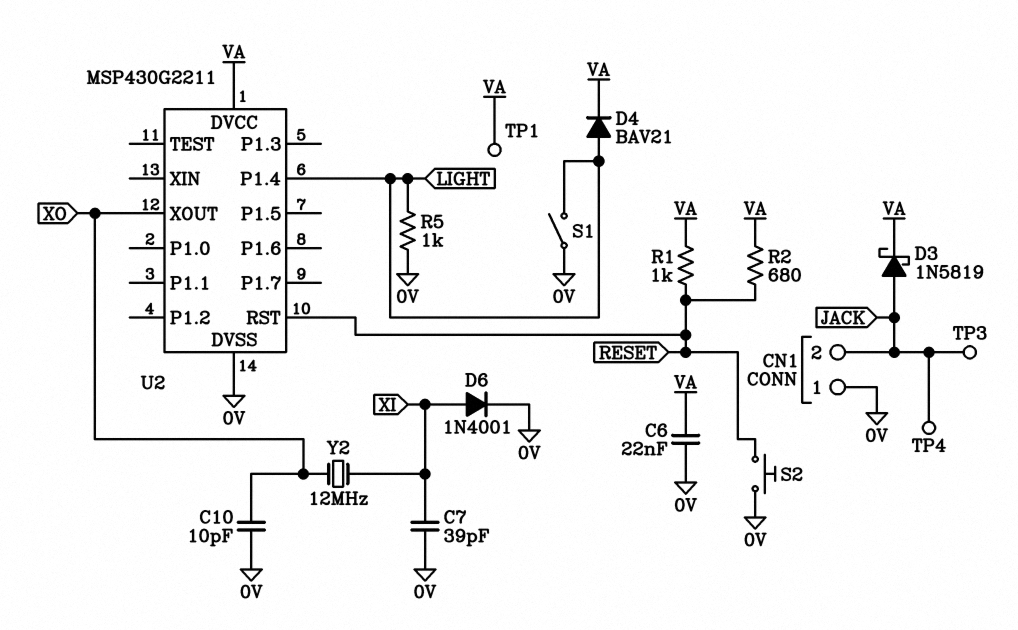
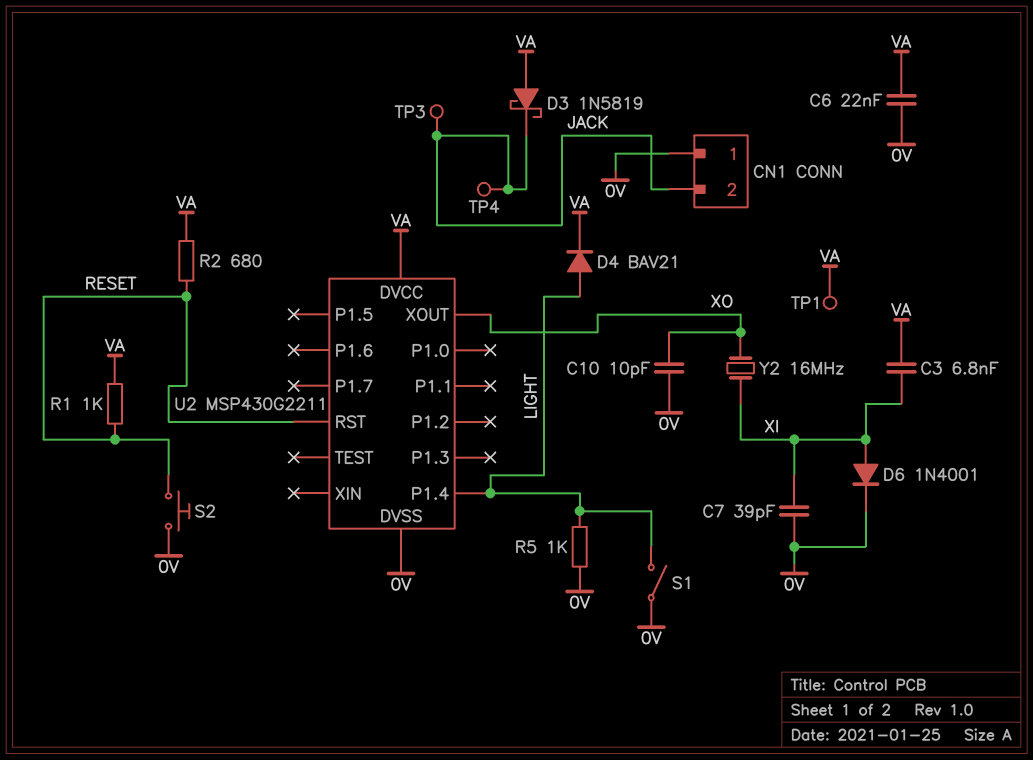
C3: none -> 6.8nF (VA, XI)
D3: schottky 1N5819 (A JACK, K VA) -> schottky 1N5819 (A VA, K JACK)
Y2: 12MHz (XI, XO) -> 16MHz (XI, XO)

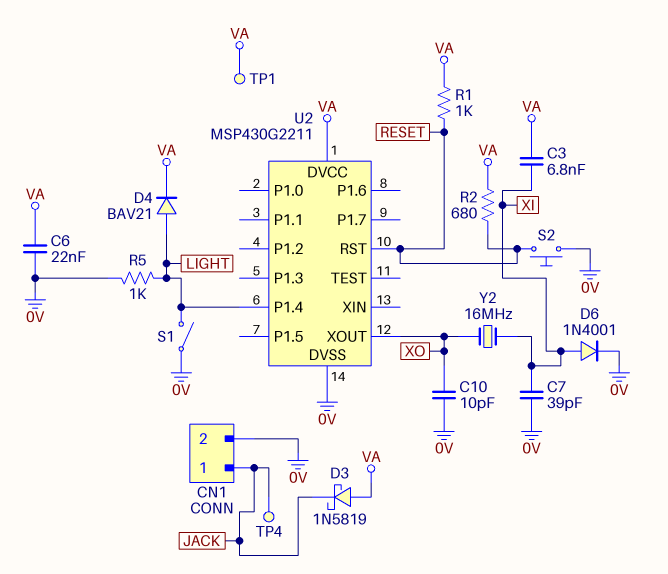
CN1 pin 1: 0V -> JACK
CN1 pin 2: JACK -> 0V
TP3: test point (JACK) -> none

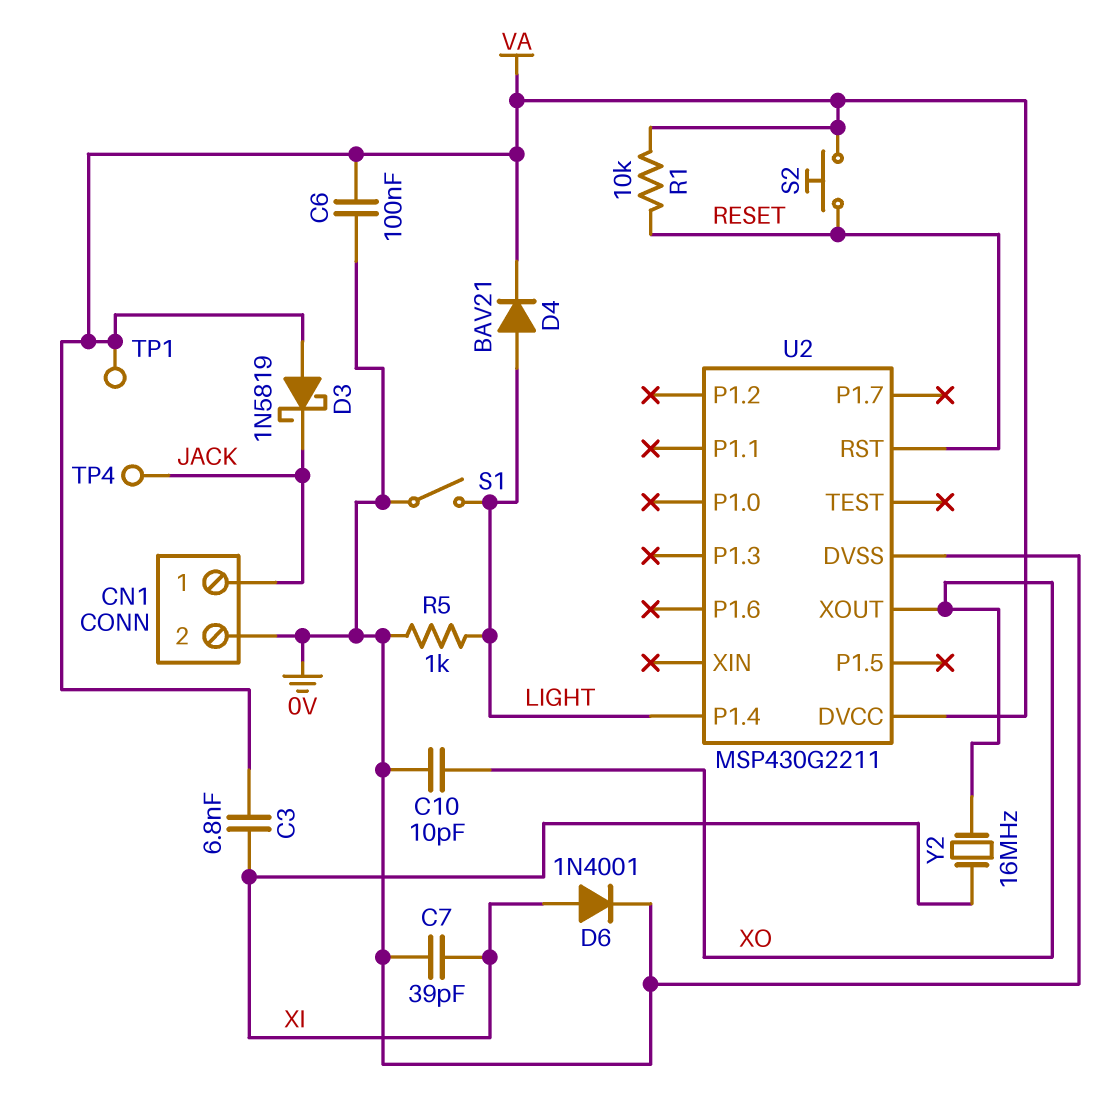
C6: 22nF (0V, VA) -> 100nF (0V, VA)
R1: 1k (RESET, VA) -> 10k (RESET, VA)
R2: 680 (RESET, VA) -> none
S2: button (0V, RESET) -> button (RESET, VA)

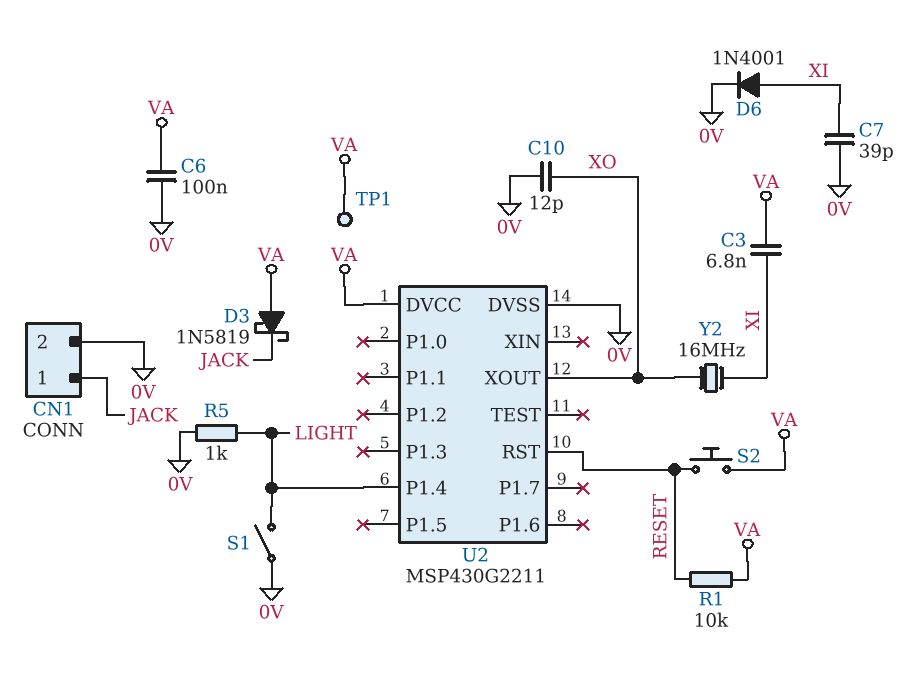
C10: 10pF (0V, XO) -> 12pF (0V, XO)
D4: diode BAV21 (A LIGHT, K VA) -> none
TP4: test point (JACK) -> none

